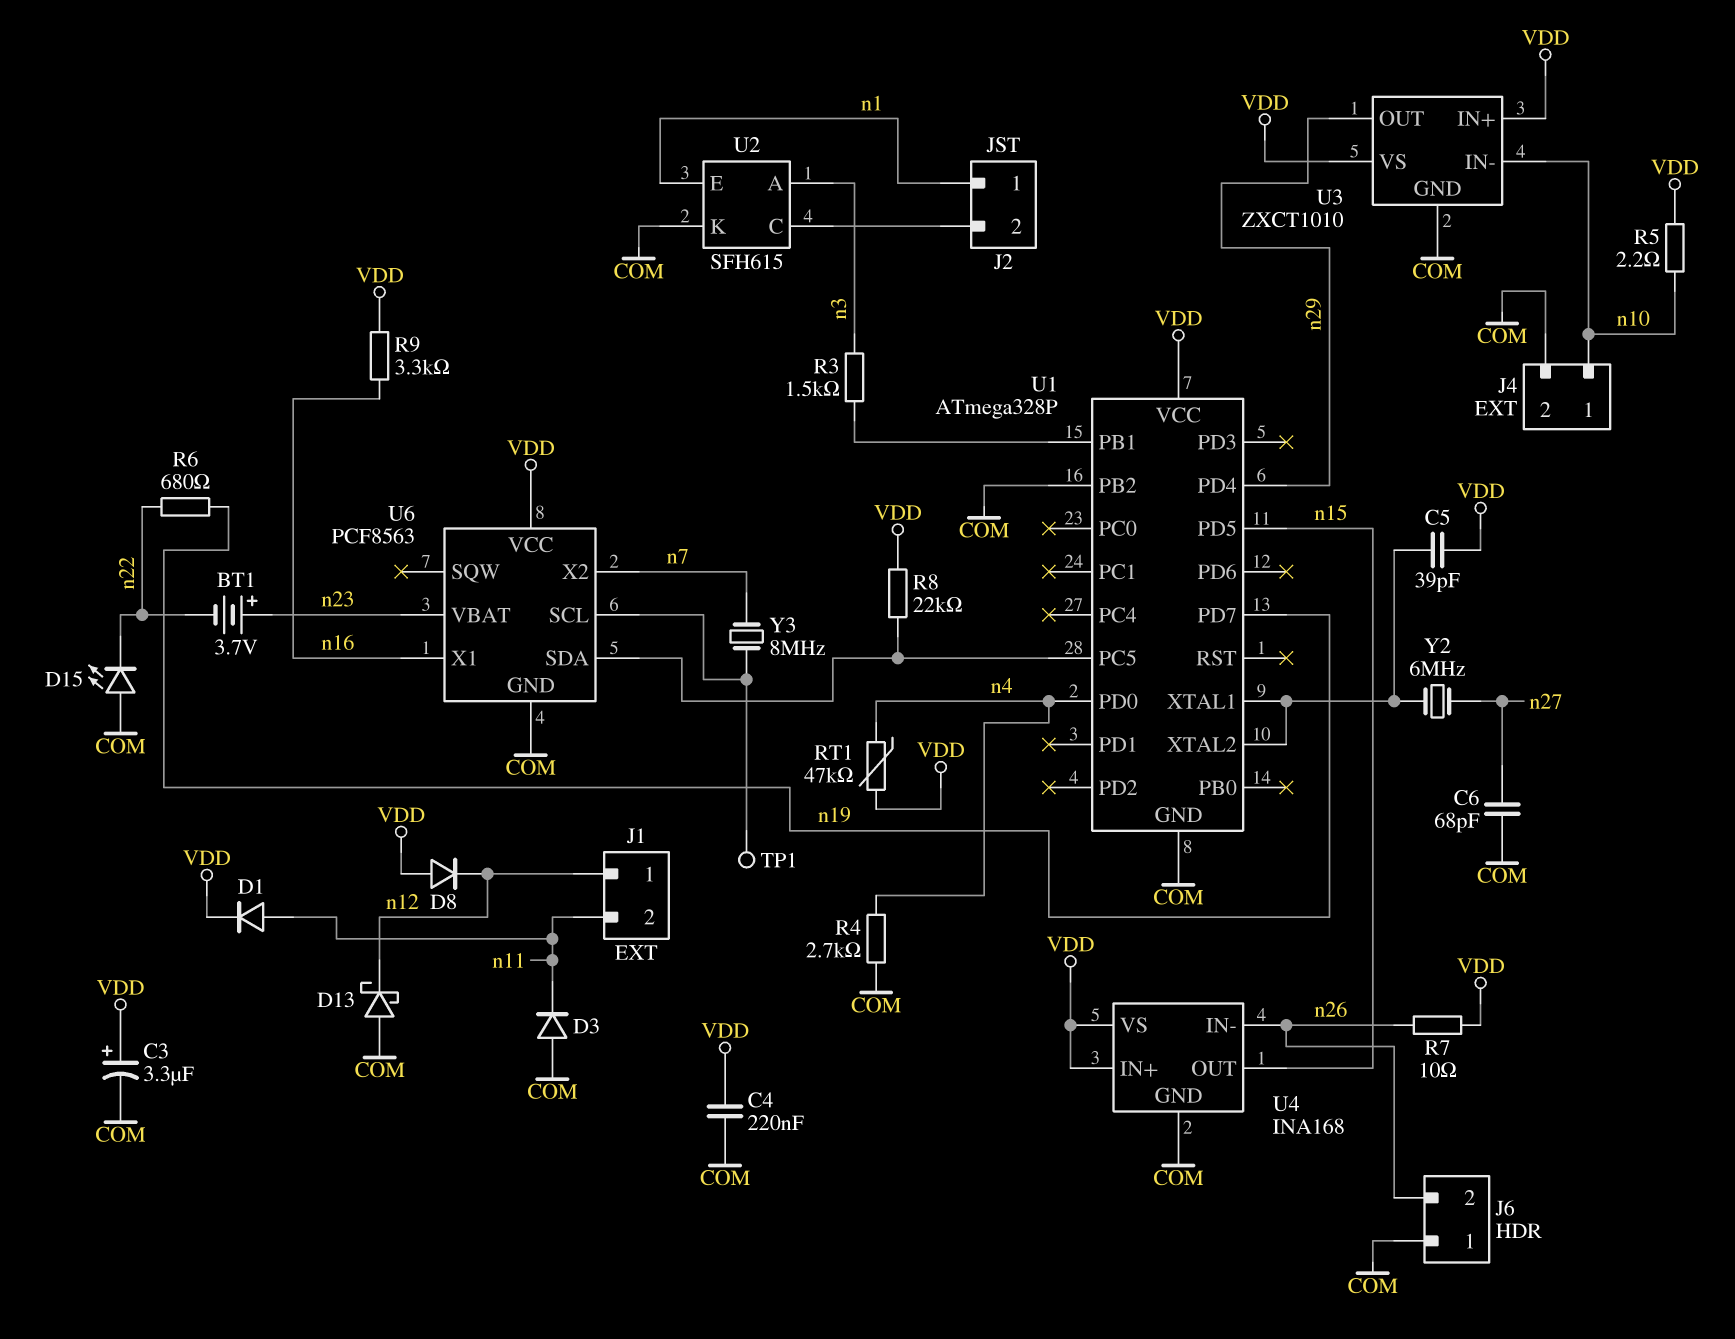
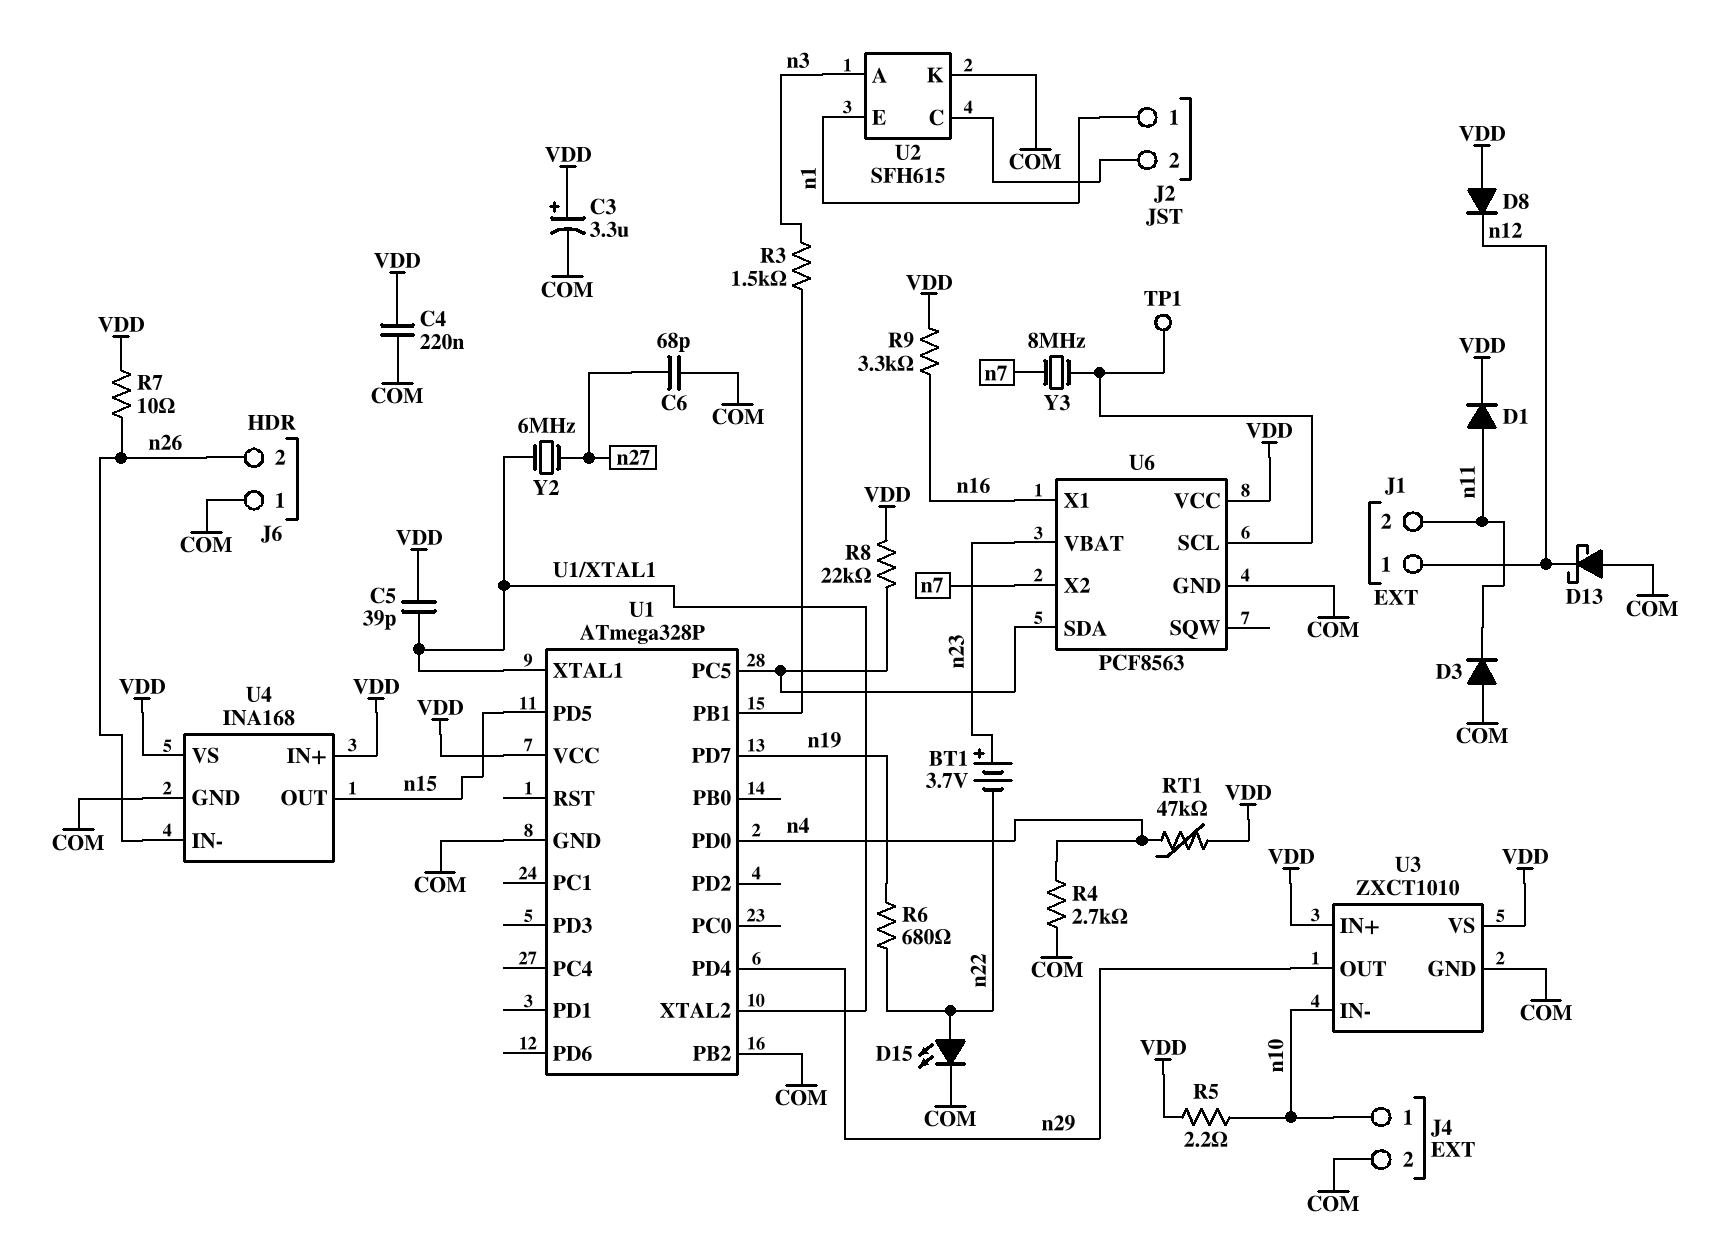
D15: LED (A COM, K n22) -> LED (A n22, K COM)

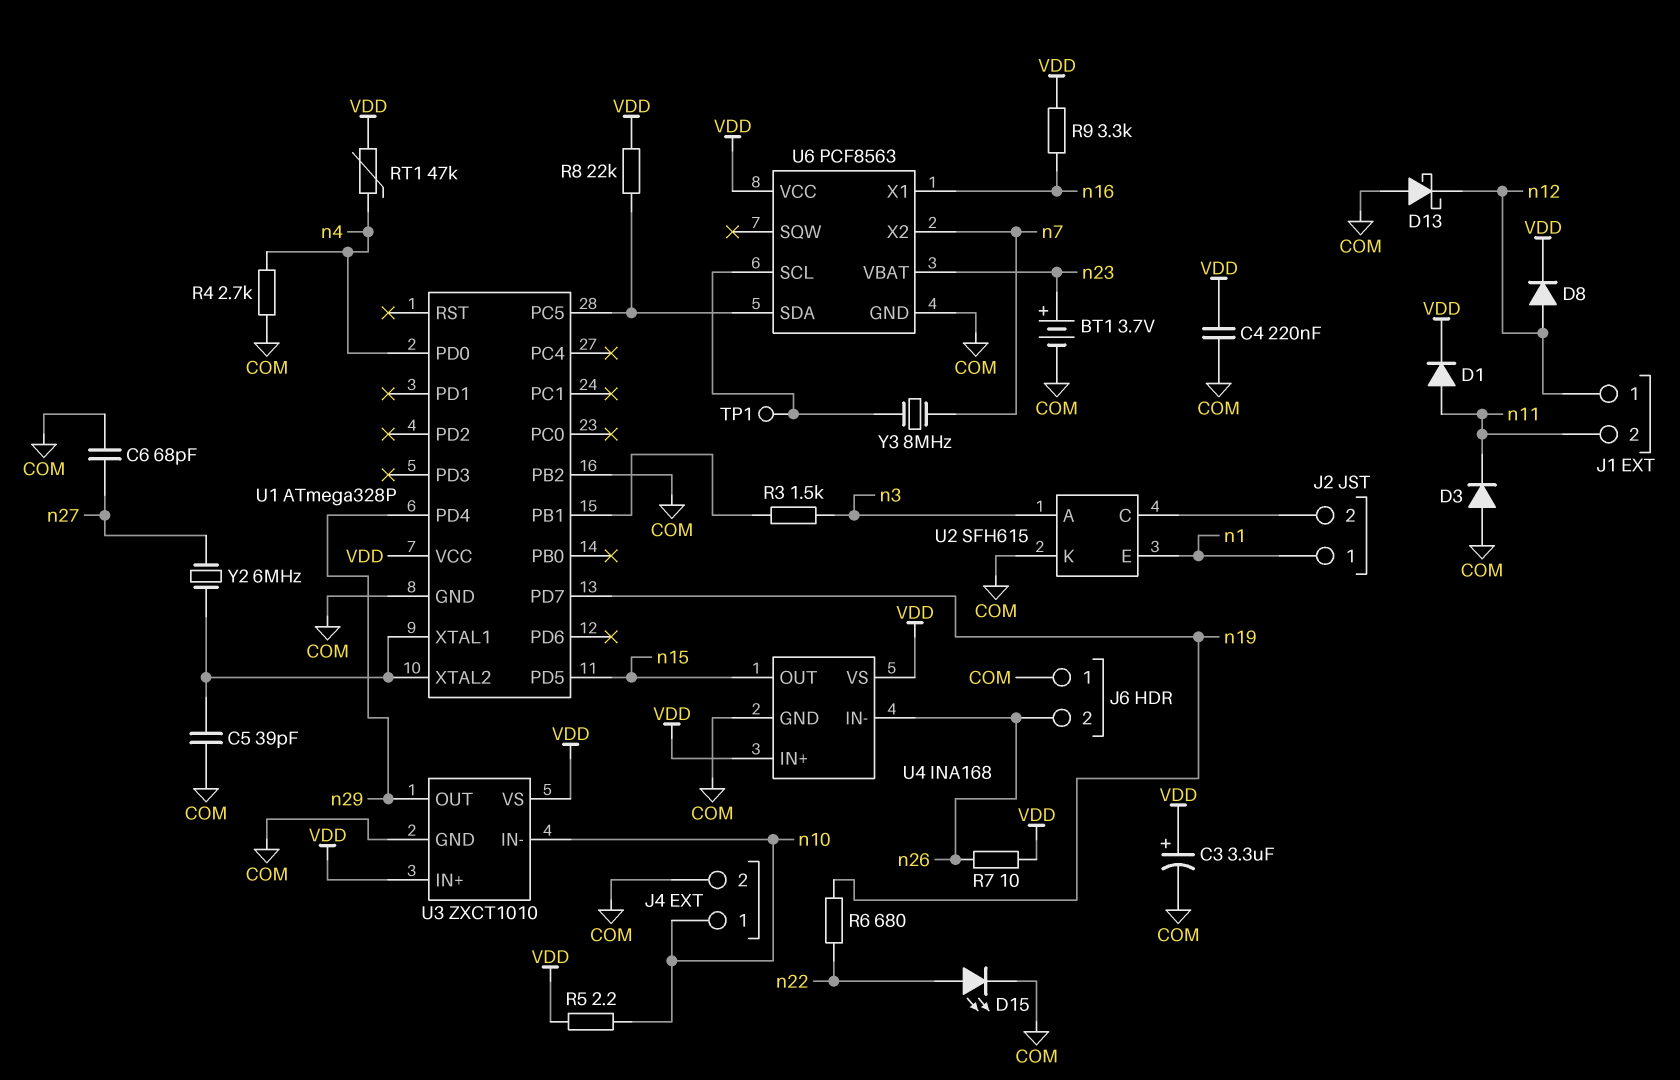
BT1: 3.7V (plus n23, minus n22) -> 3.7V (plus n23, minus COM)
C5: 39pF (U1/XTAL1, VDD) -> 39pF (COM, U1/XTAL1)
D8: diode (A VDD, K n12) -> diode (A n12, K VDD)

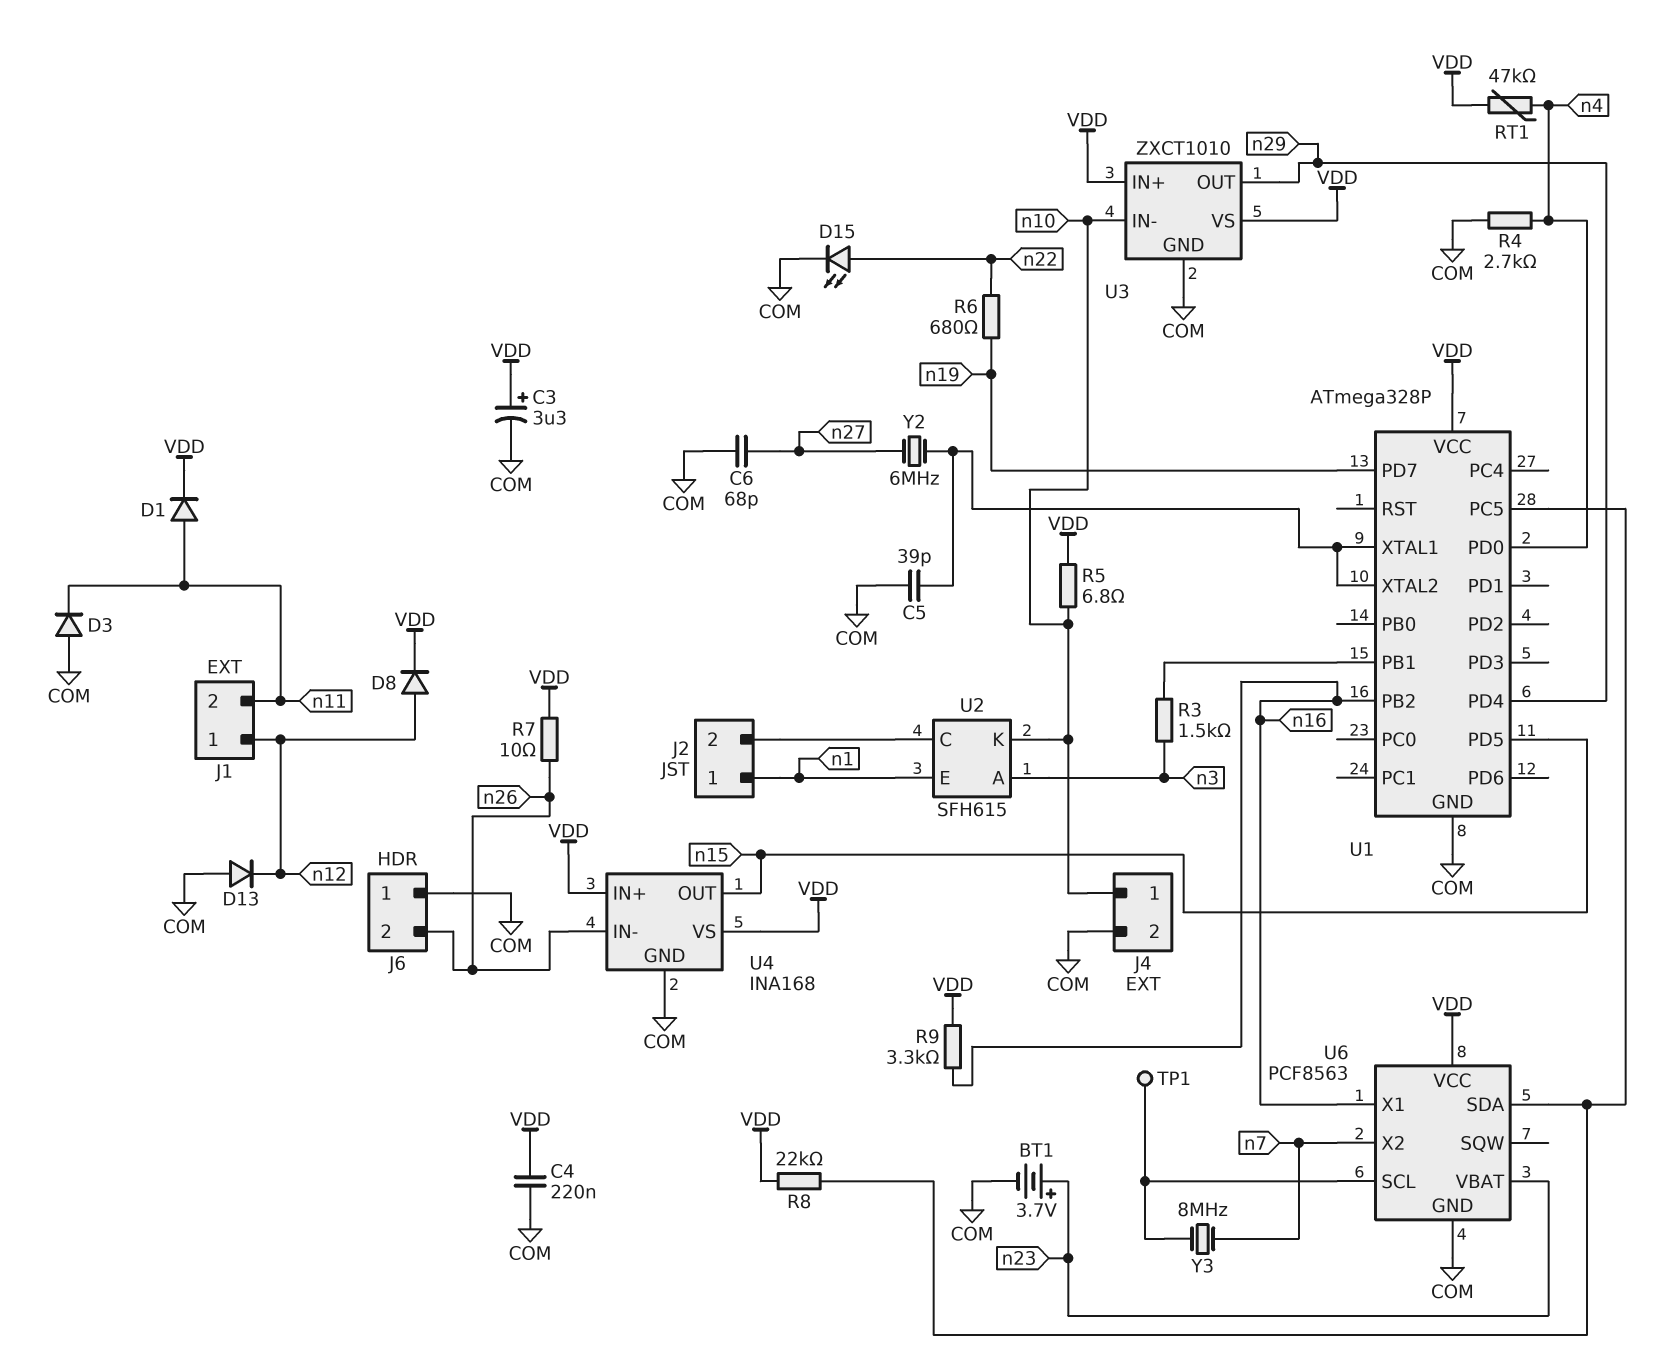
D13: schottky (A COM, K n12) -> diode (A COM, K n12)
R5: 2.2 (VDD, n10) -> 6.8 (VDD, n10)
U1 pin PB2: COM -> n16
U2 pin K: COM -> n10

